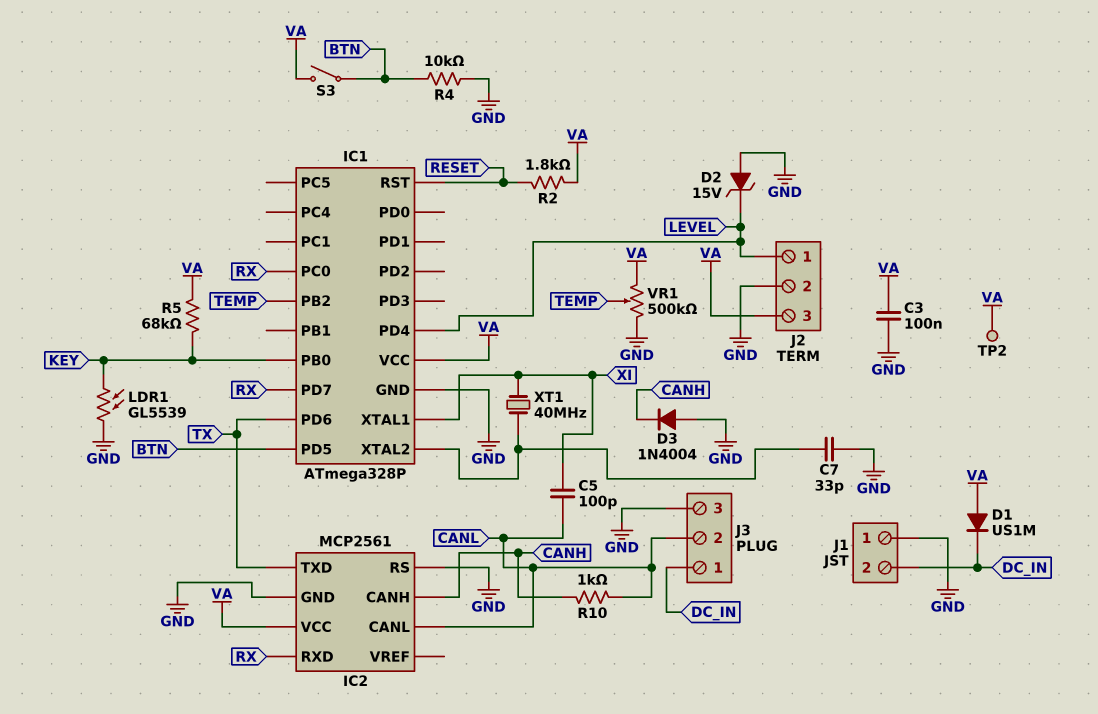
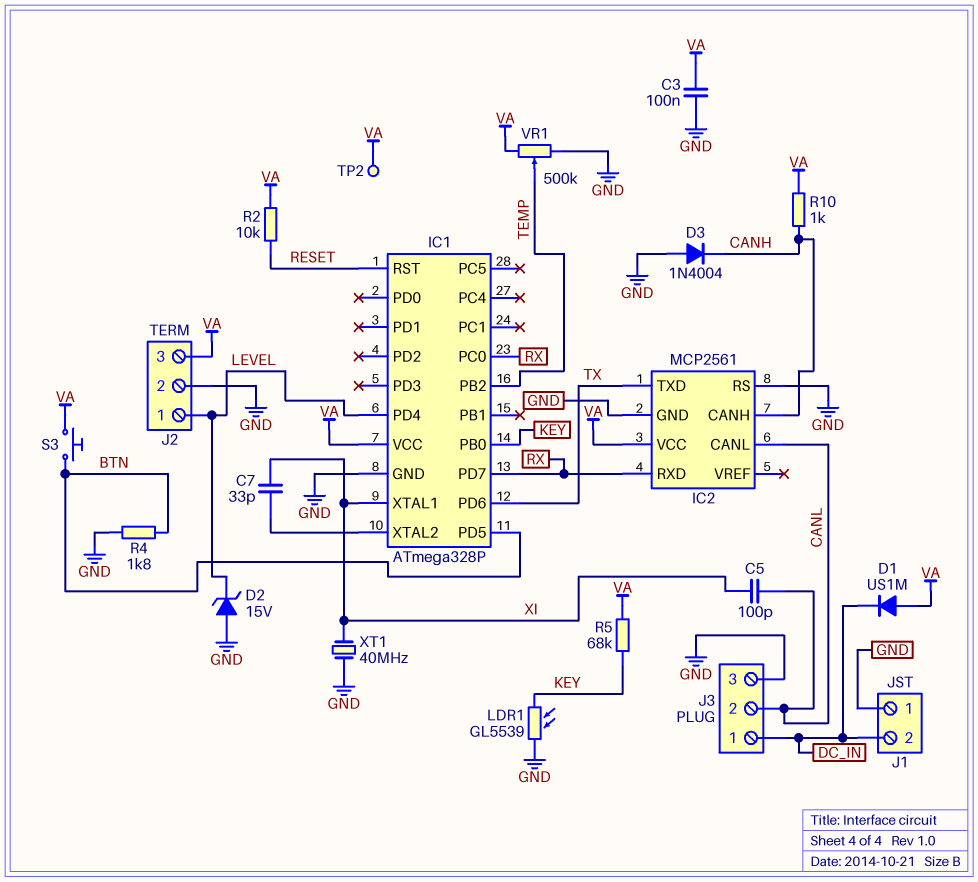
C7: 33pF (GND, IC1/XTAL2) -> 33pF (IC1/XTAL2, XI)
R2: 1.8k (RESET, VA) -> 10k (RESET, VA)
R4: 10k (BTN, GND) -> 1.8k (BTN, GND)
R10: 1k (CANH, CANL) -> 1k (CANH, VA)
S3: switch (BTN, VA) -> button (BTN, VA)
XT1: 40MHz (IC1/XTAL2, XI) -> 40MHz (GND, XI)

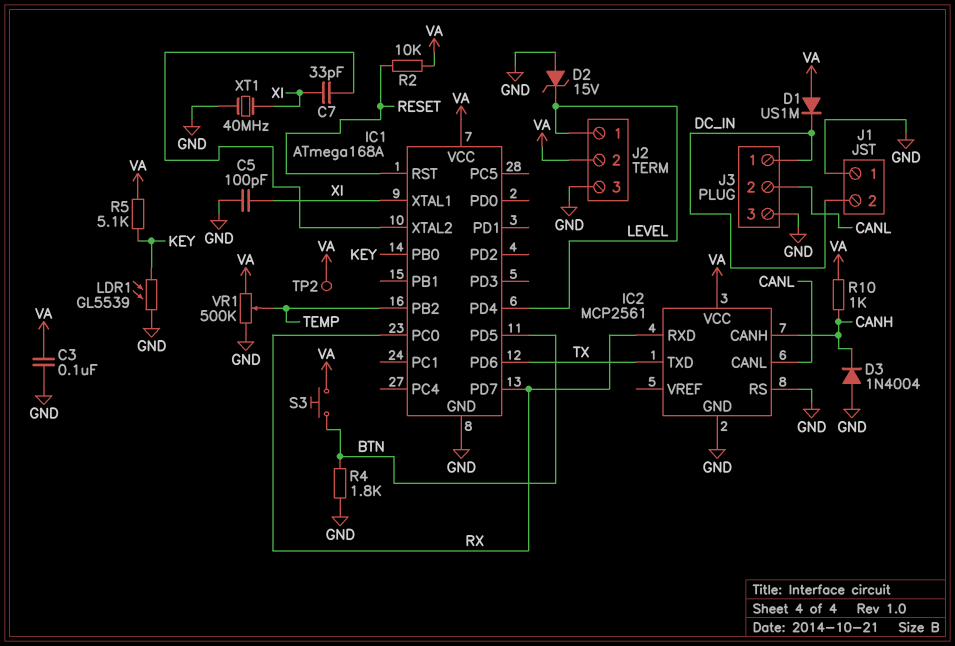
C5: 100pF (CANL, XI) -> 100pF (GND, XI)
IC1: ATmega328P -> ATmega168A
J2 pin 2: GND -> VA
J2 pin 3: VA -> GND
R5: 68k (KEY, VA) -> 5.1k (KEY, VA)

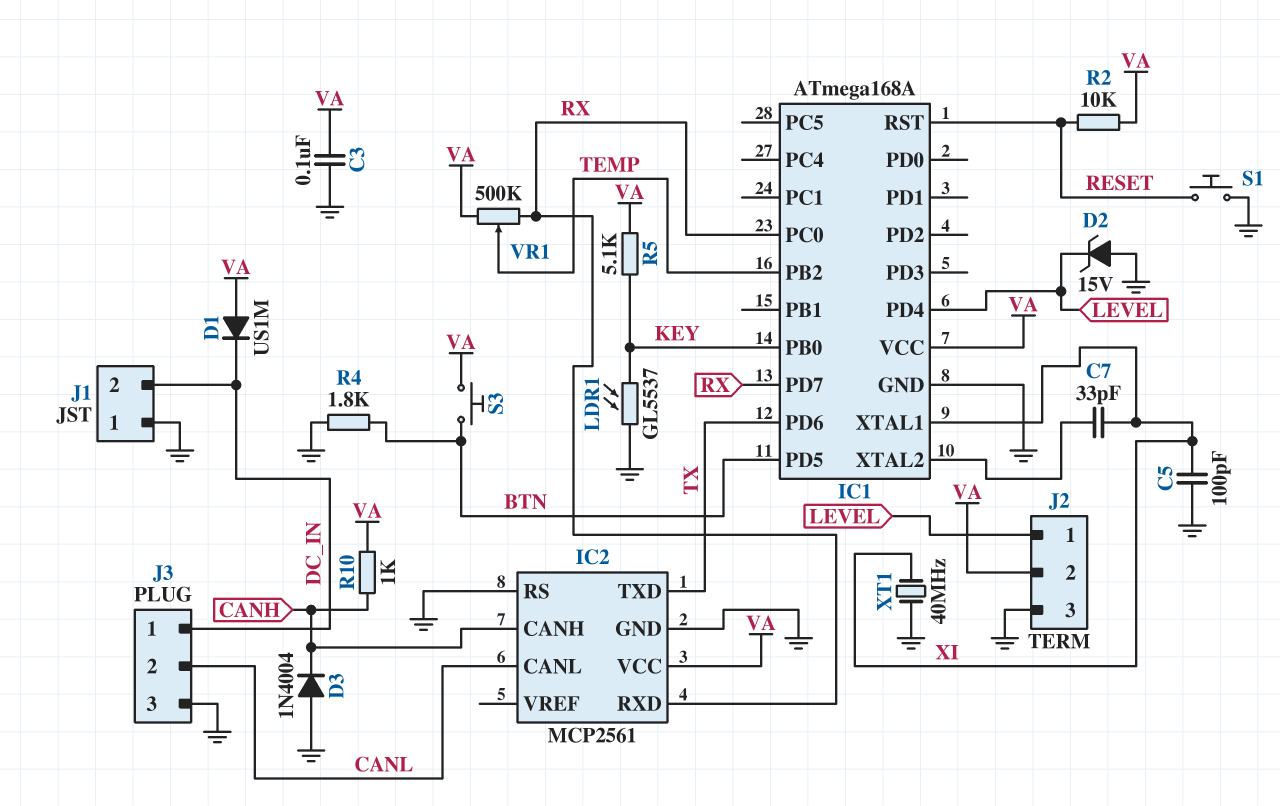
LDR1: GL5539 (GND, KEY) -> GL5537 (GND, KEY)
S1: none -> button (GND, RESET)
TP2: test point (VA) -> none
VR1: 500k (GND, VA, wiper TEMP) -> 500k (RX, VA, wiper TEMP)

